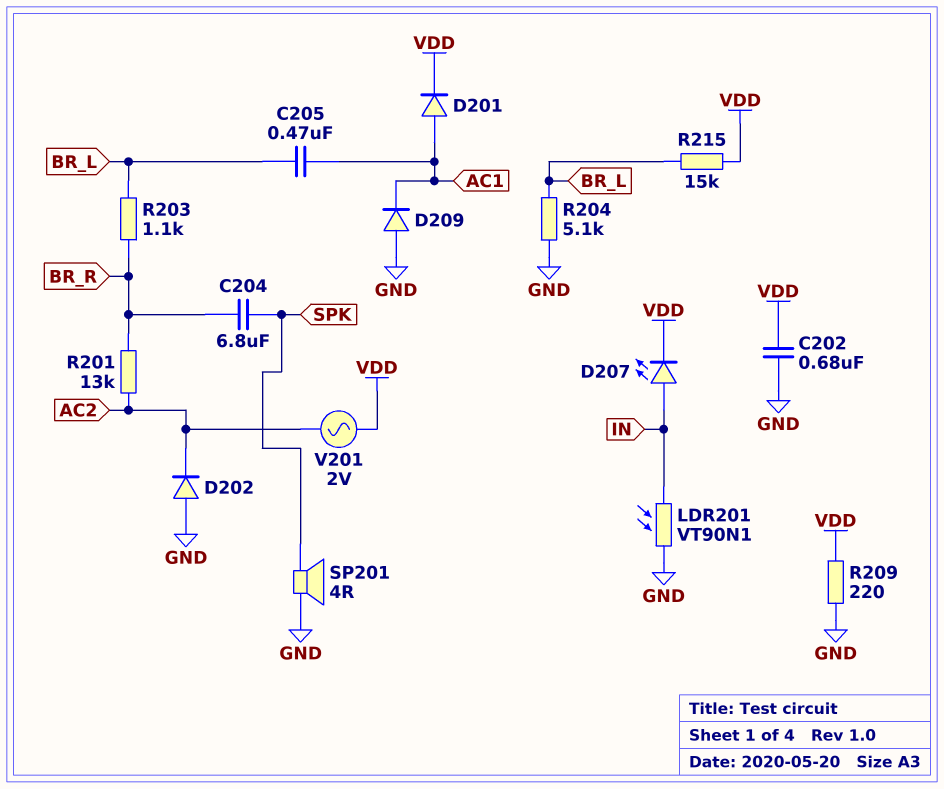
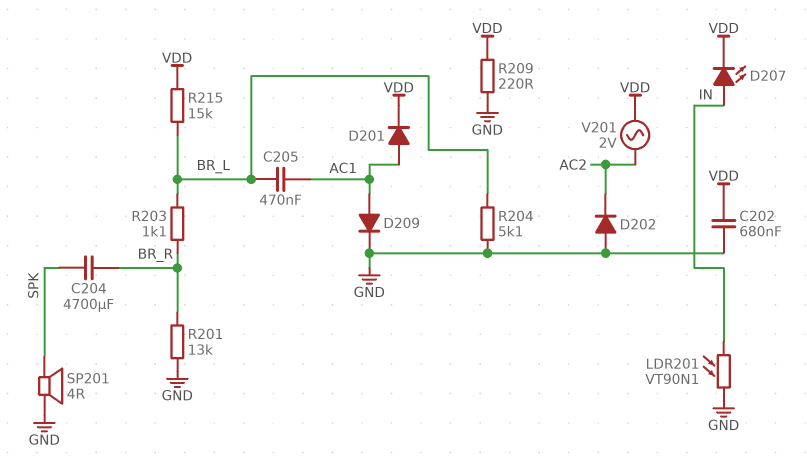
C204: 6.8uF (BR_R, SPK) -> 4700uF (BR_R, SPK)
D209: diode (A GND, K AC1) -> diode (A AC1, K GND)
R201: 13k (AC2, BR_R) -> 13k (BR_R, GND)

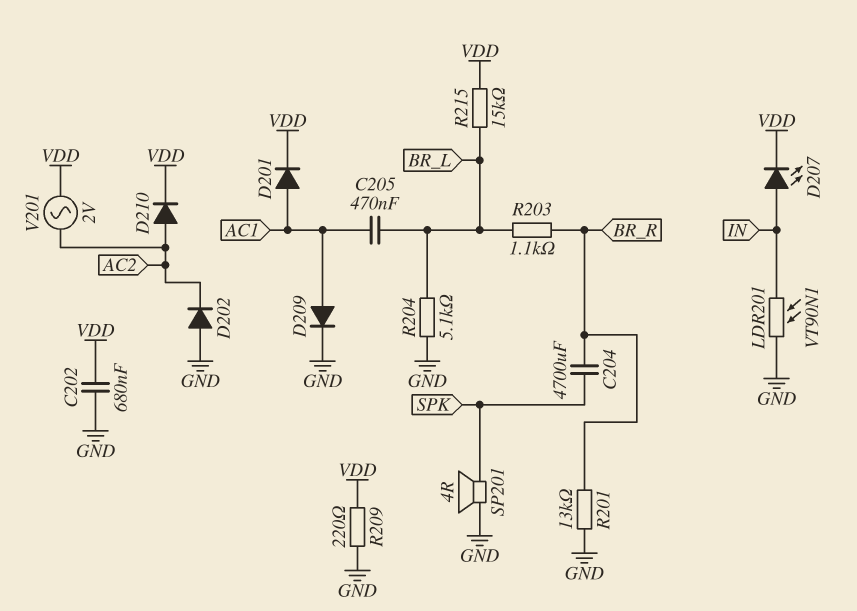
D210: none -> diode (A AC2, K VDD)

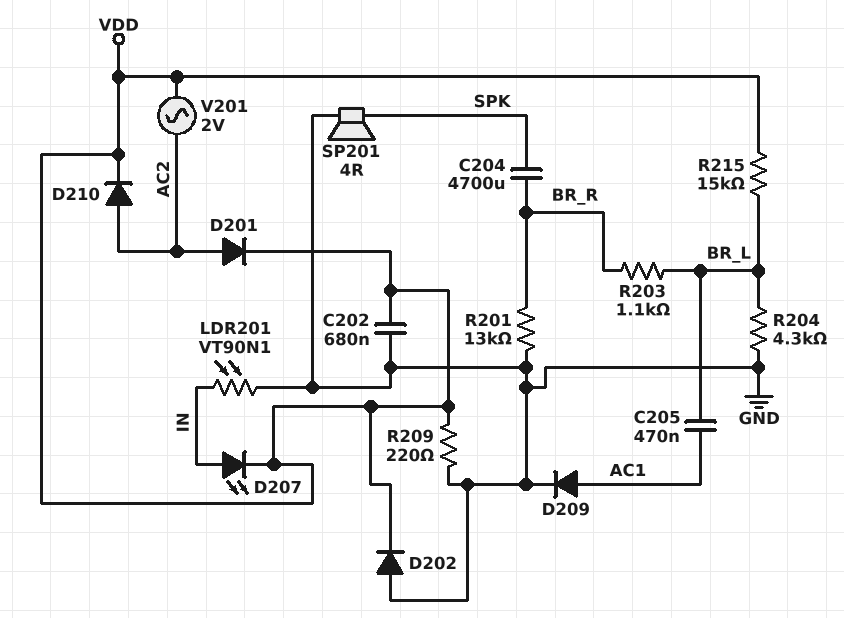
D201: diode (A AC1, K VDD) -> diode (A AC2, K VDD)
D202: diode (A GND, K AC2) -> diode (A GND, K VDD)
R204: 5.1k (BR_L, GND) -> 4.3k (BR_L, GND)

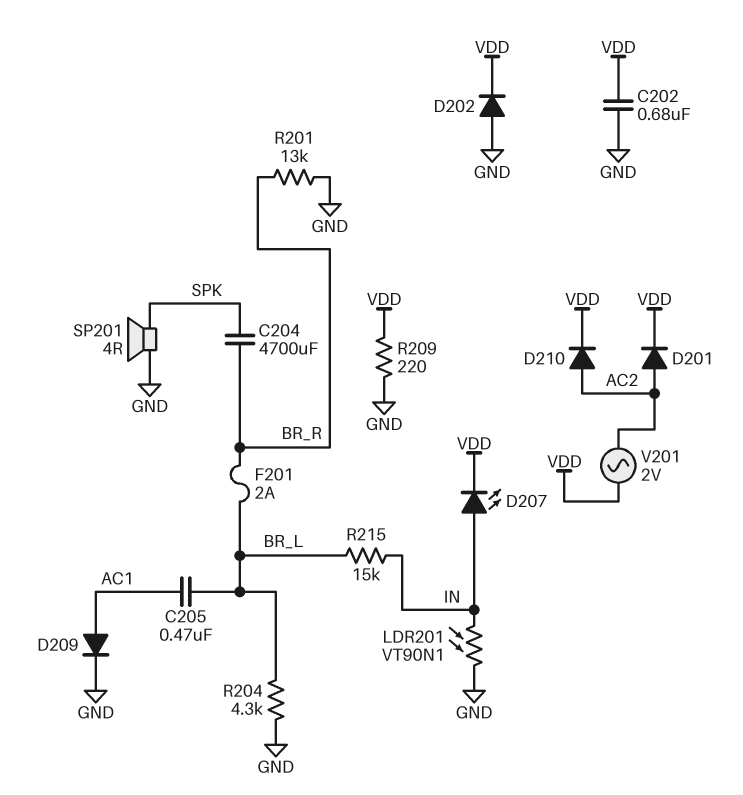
F201: none -> 2A (BR_L, BR_R)
R203: 1.1k (BR_L, BR_R) -> none
R215: 15k (BR_L, VDD) -> 15k (BR_L, IN)

